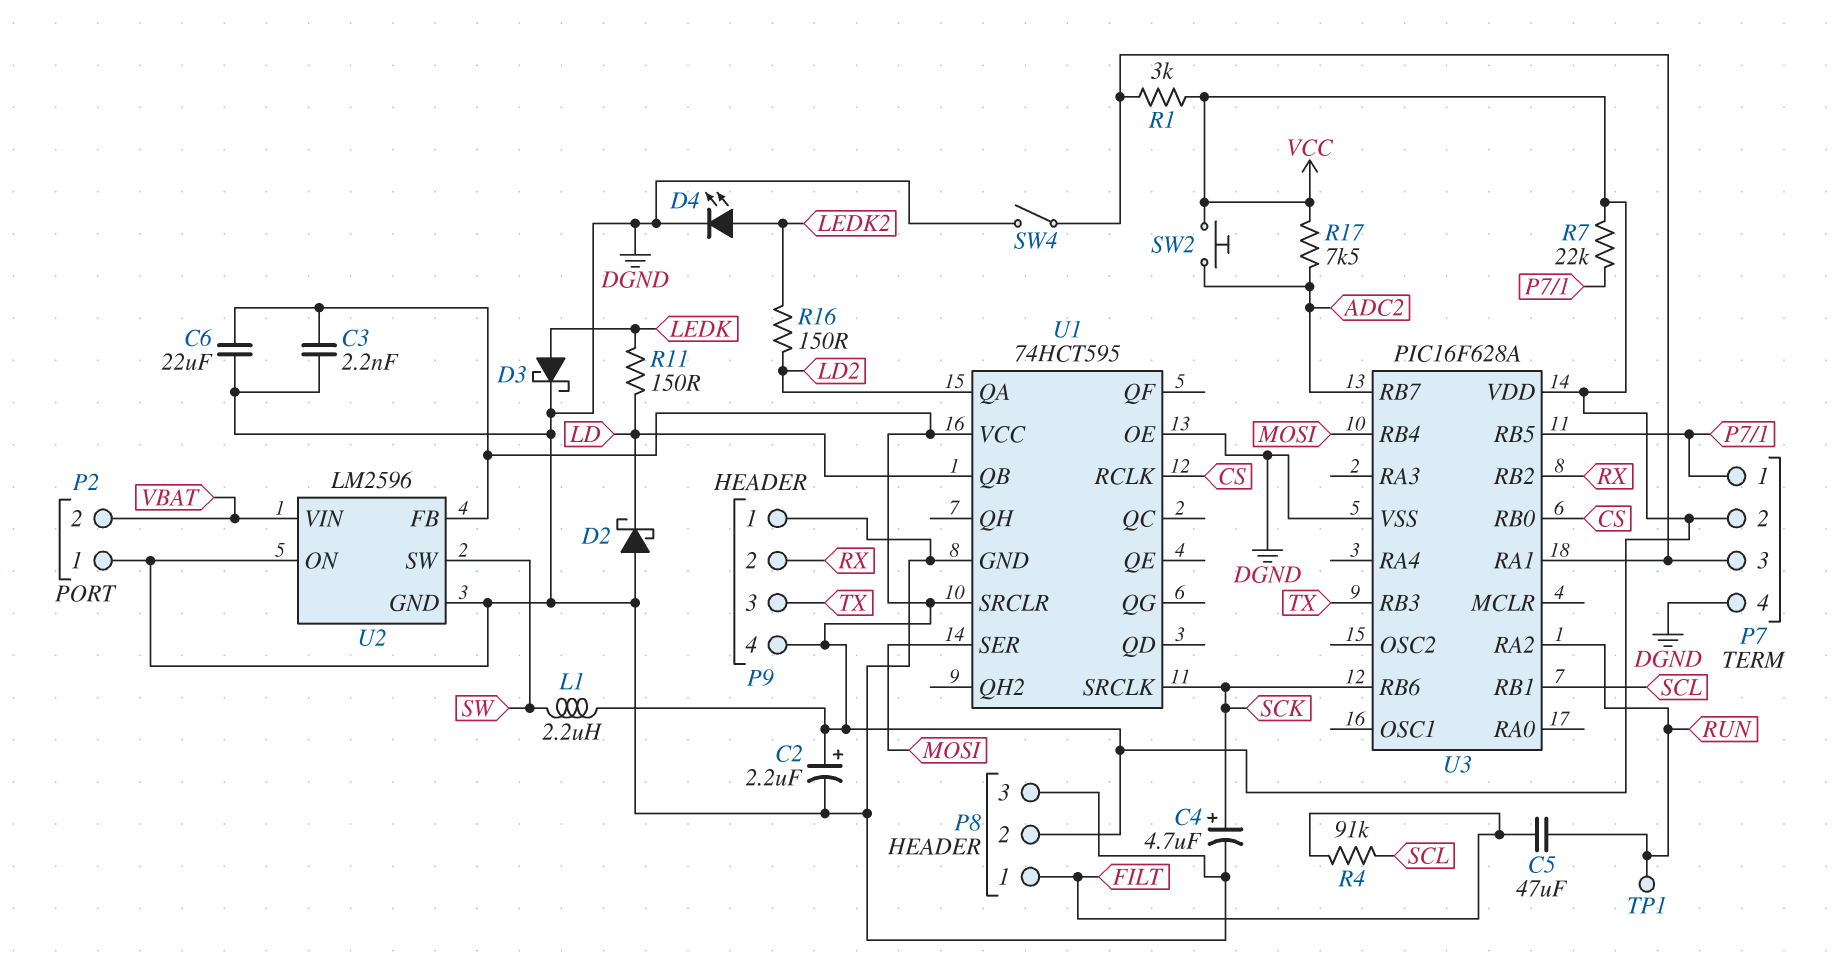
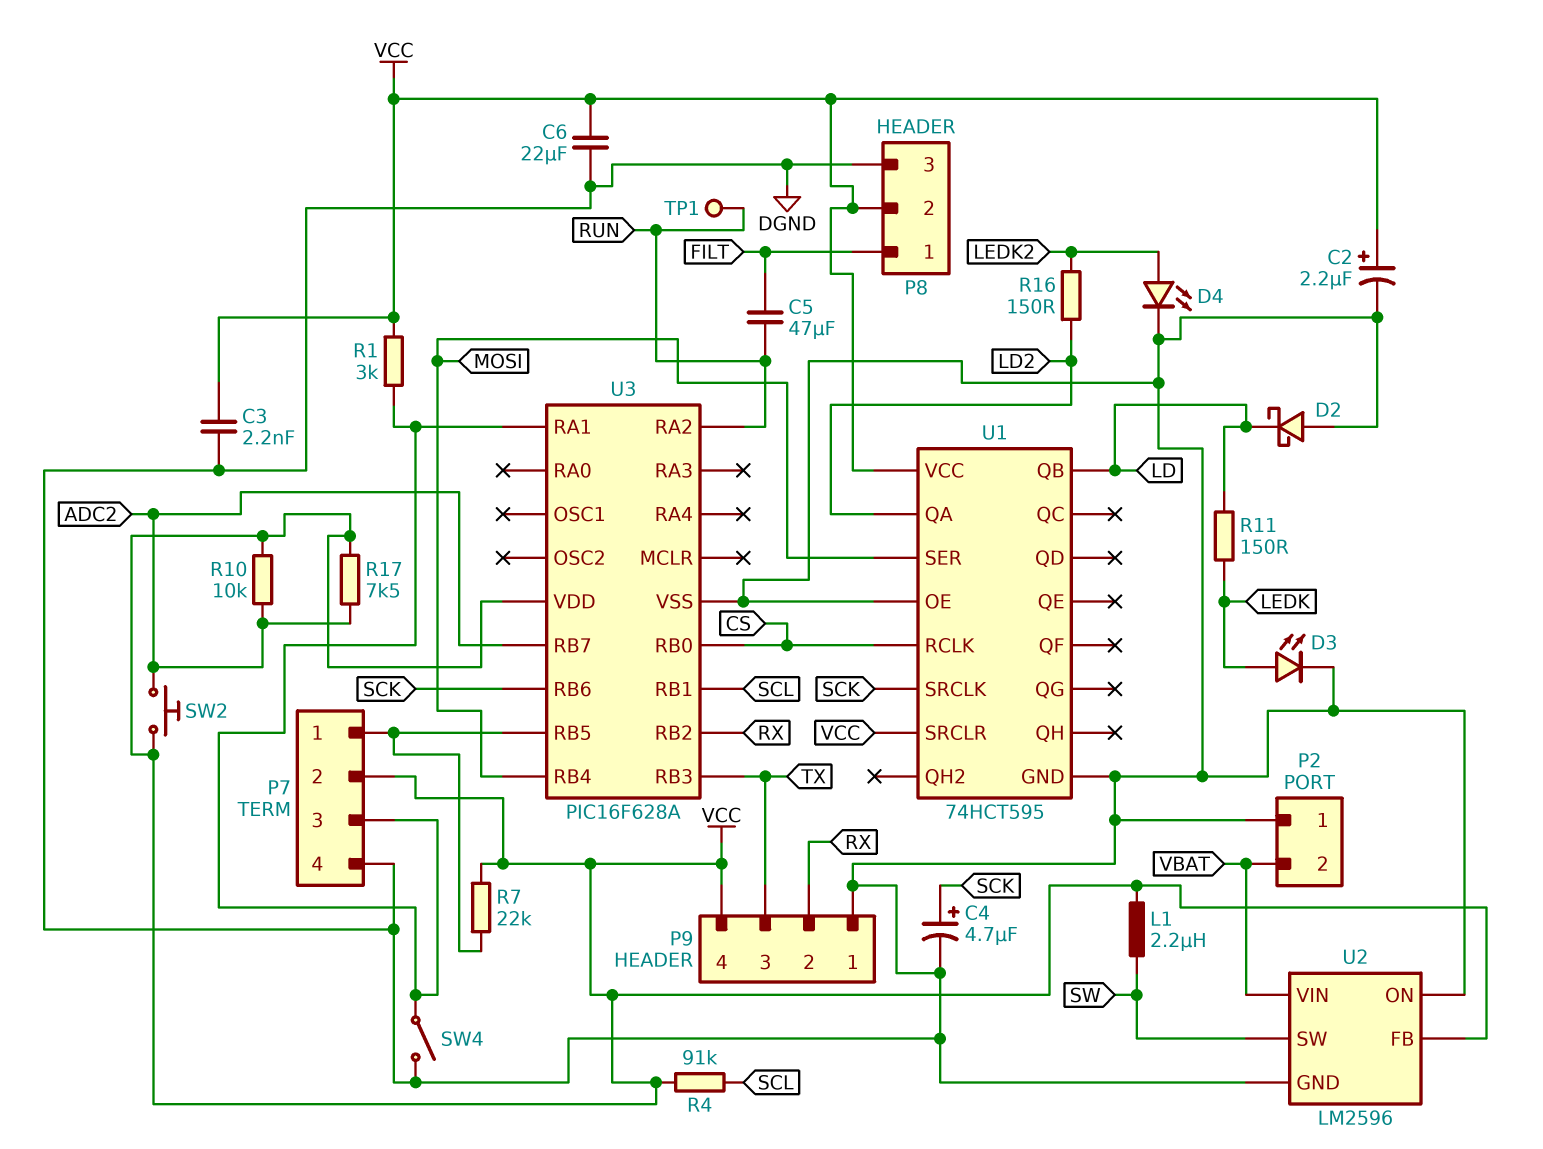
D3: schottky (A LEDK, K DGND) -> LED (A LEDK, K DGND)
R4: 91k (FILT, SCL) -> 91k (SCL, VCC)
R10: none -> 10k (ADC2, VCC)

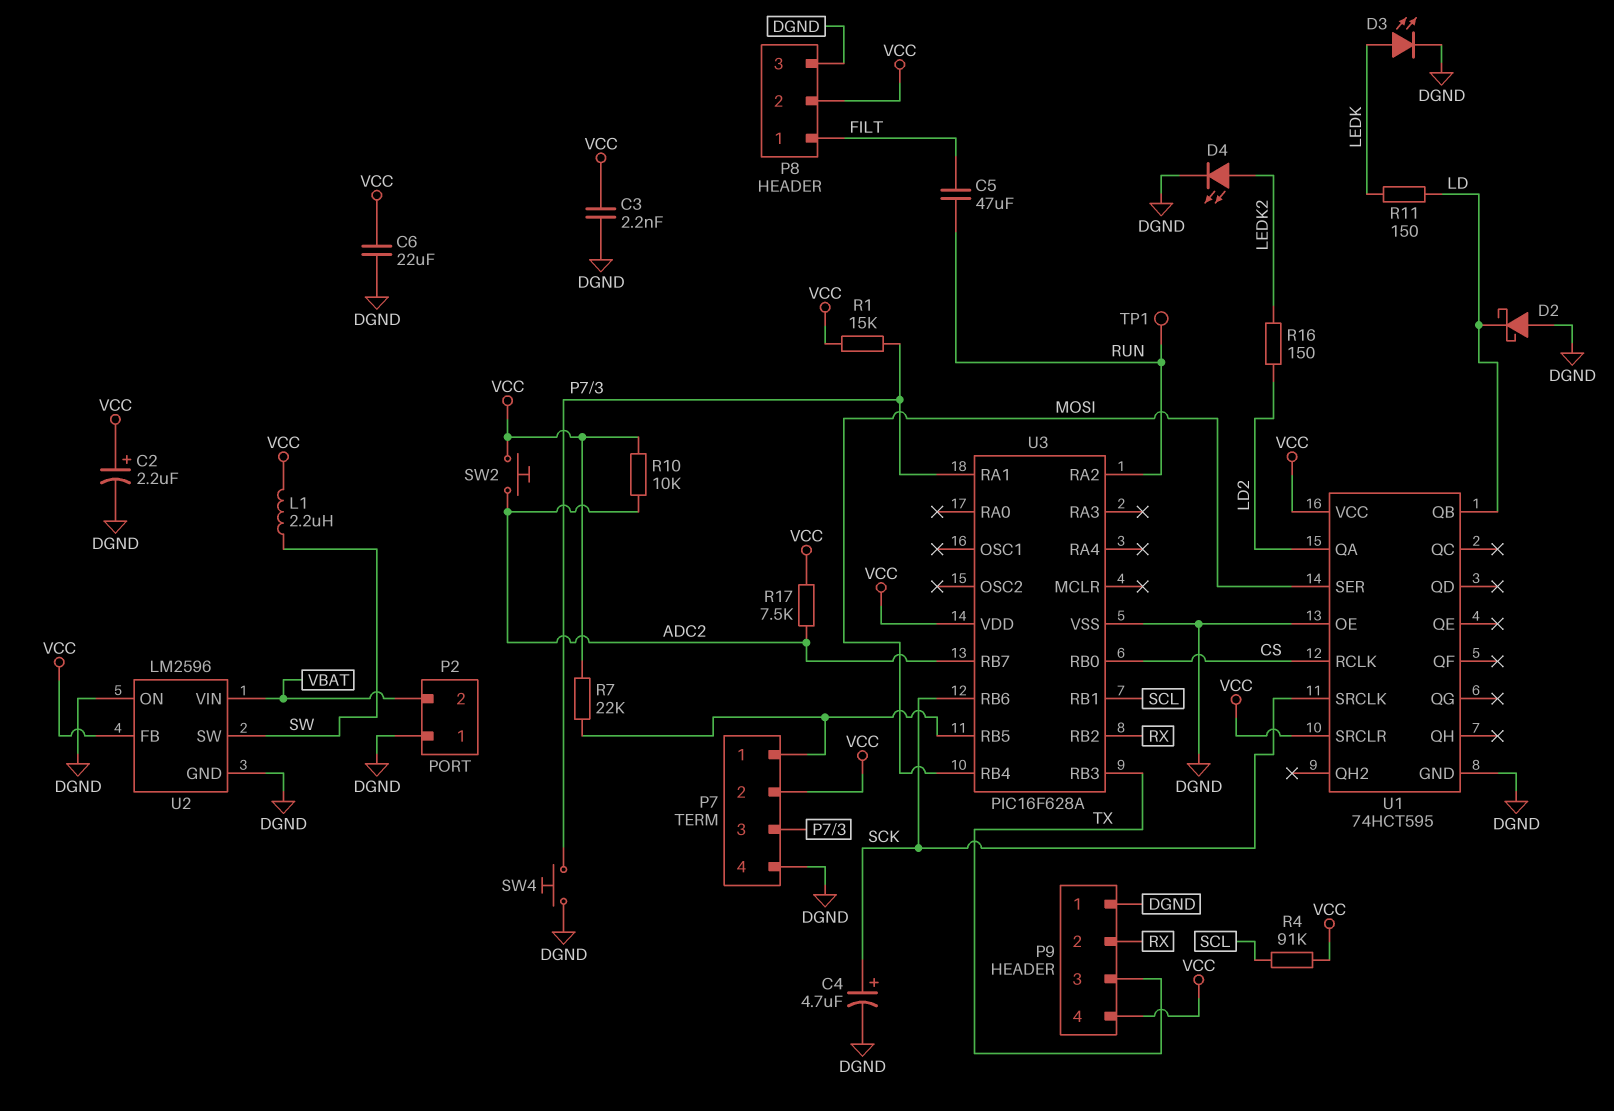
R1: 3k (P7/3, VCC) -> 15k (P7/3, VCC)
SW4: switch (DGND, P7/3) -> button (DGND, P7/3)

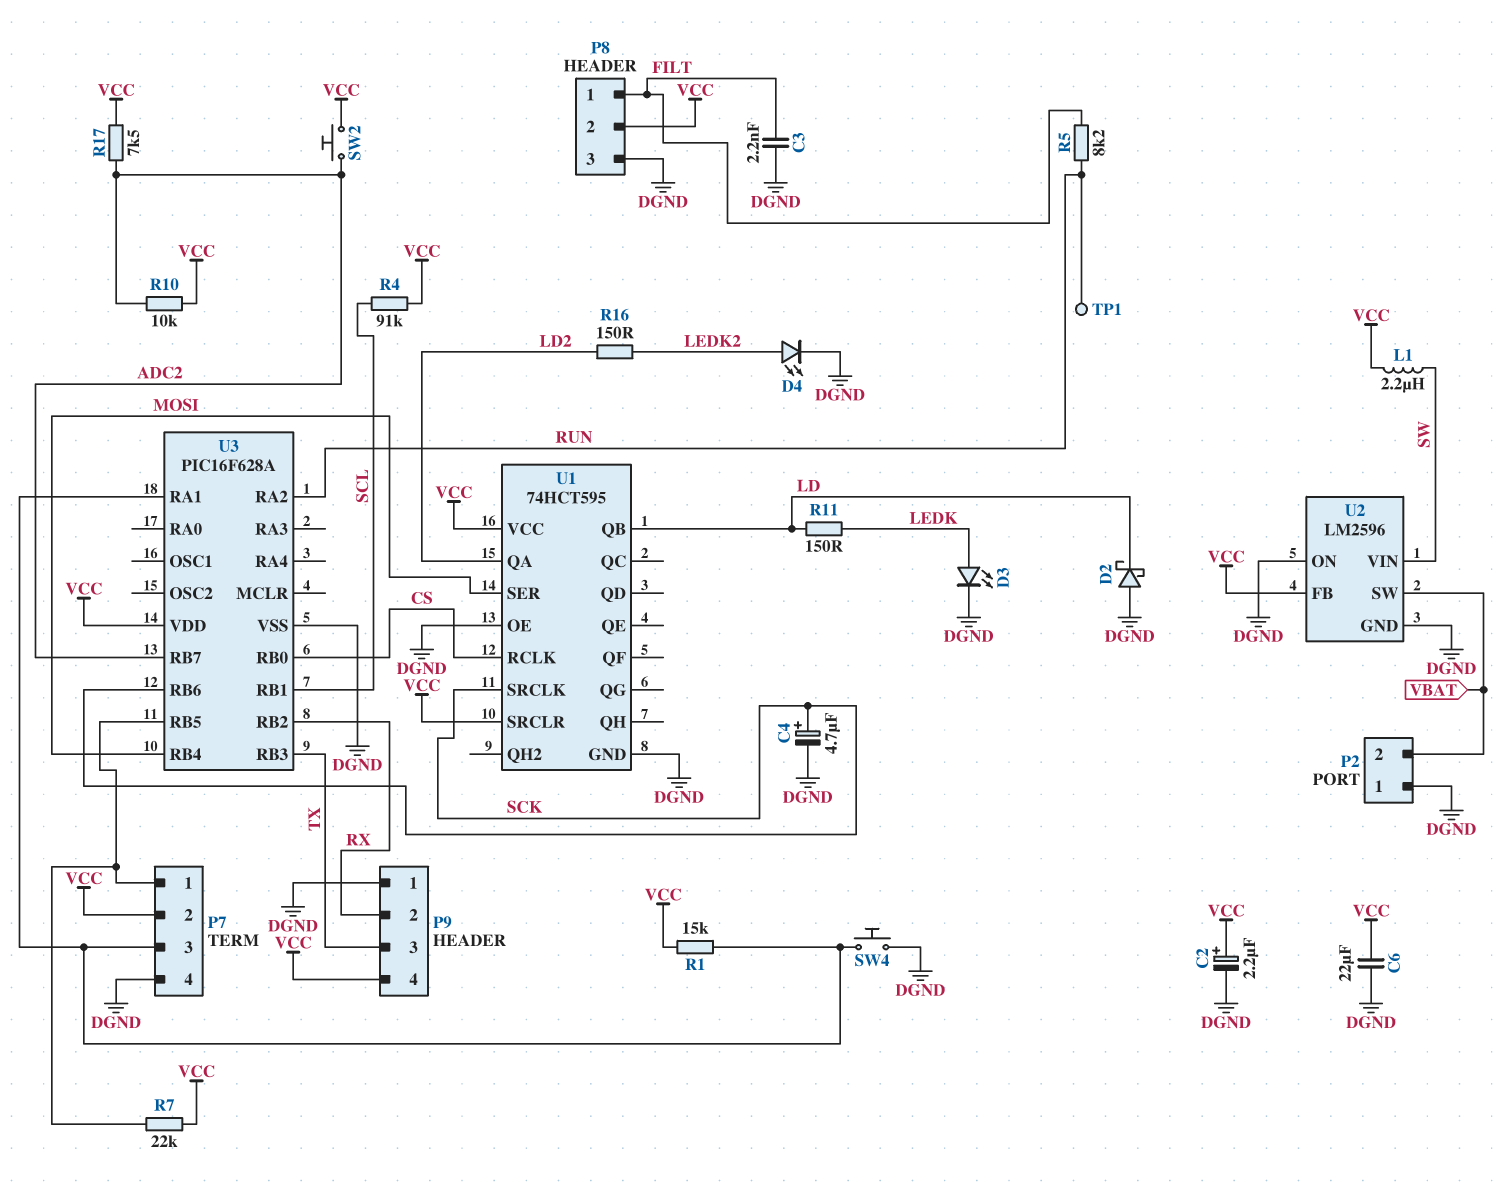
C3: 2.2nF (DGND, VCC) -> 2.2nF (DGND, FILT)
C5: 47uF (FILT, RUN) -> none
R5: none -> 8.2k (FILT, RUN)
U2 pin SW: SW -> VBAT
U2 pin VIN: VBAT -> SW

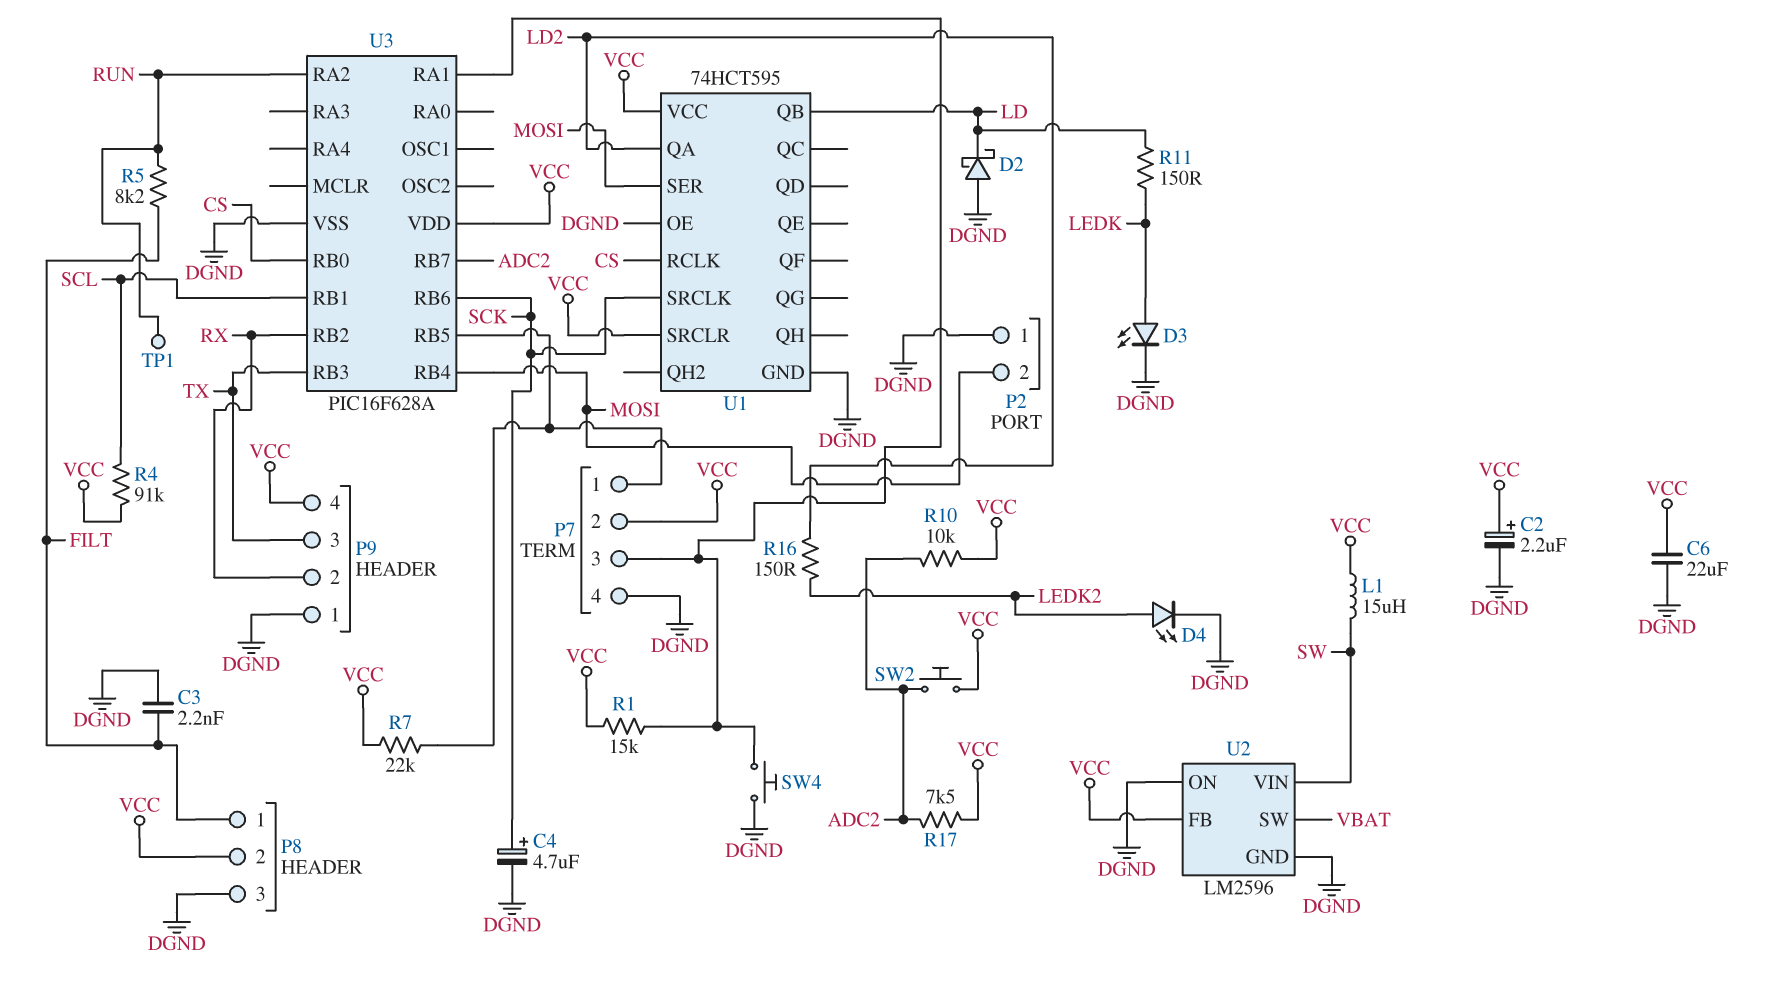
L1: 2.2uH (SW, VCC) -> 15uH (SW, VCC)
P2 pin 2: VBAT -> MOSI

